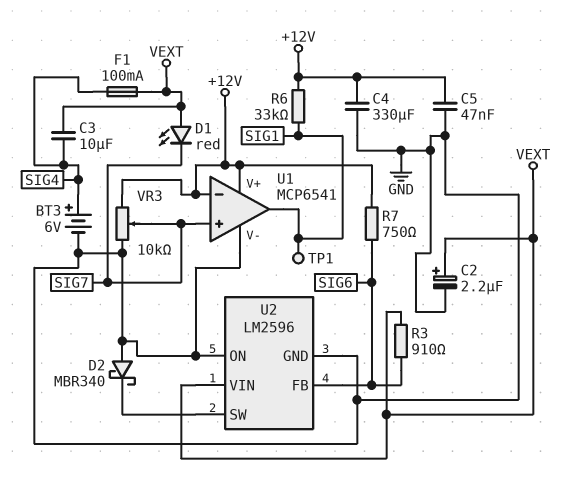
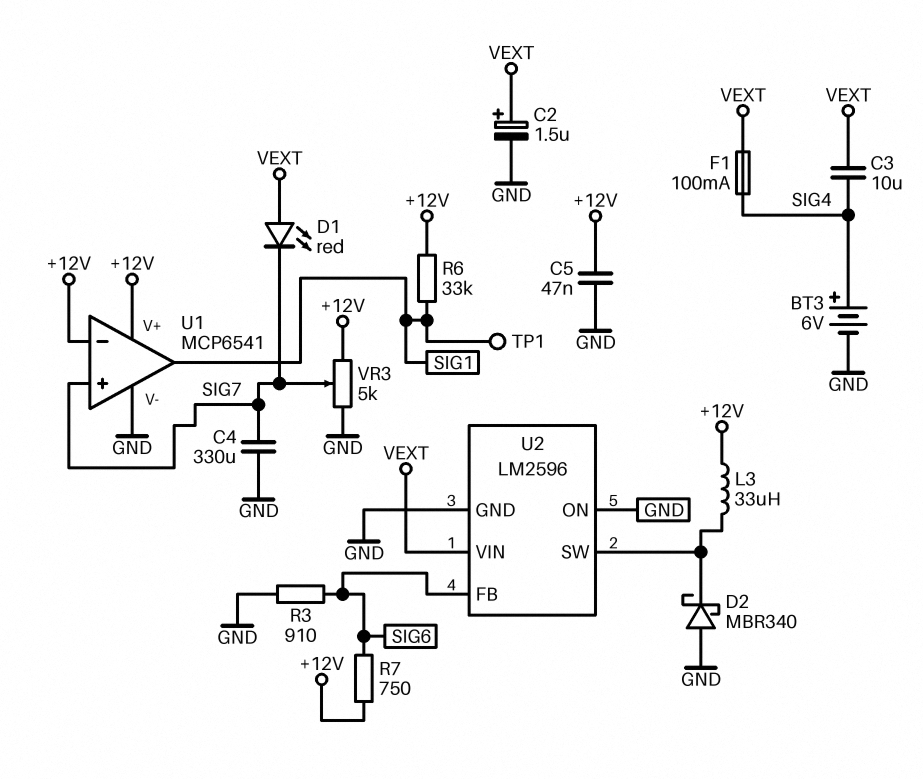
C2: 2.2uF (plus VEXT, minus GND) -> 1.5uF (plus VEXT, minus GND)
C4: 330uF (+12V, GND) -> 330uF (GND, SIG7)
L3: none -> 33uH (+12V, U2/SW)
R3: 910 (SIG6, VEXT) -> 910 (GND, SIG6)
VR3: 10k (+12V, GND, wiper SIG7) -> 5k (+12V, GND, wiper SIG7)

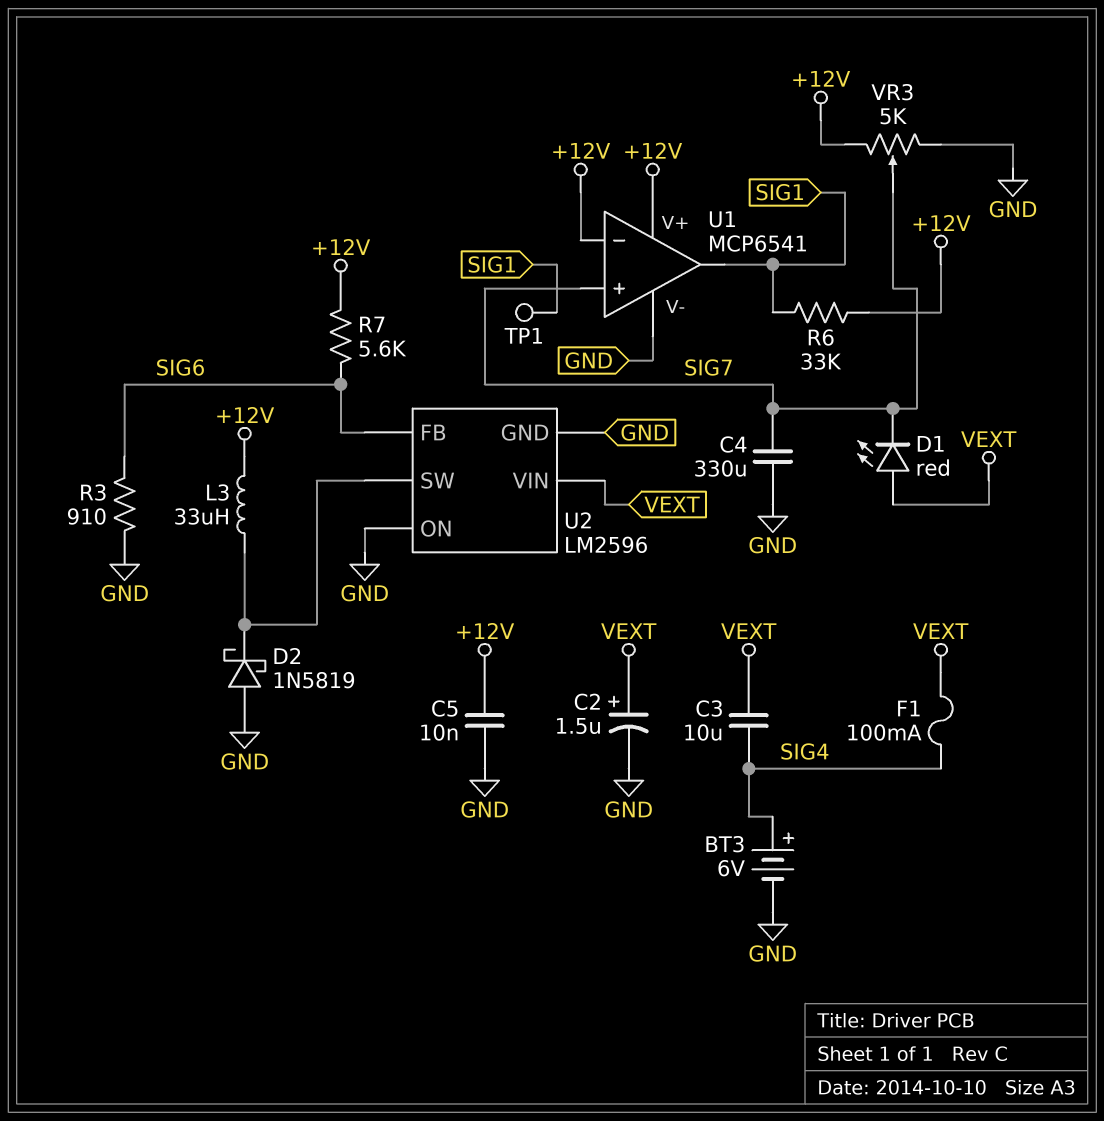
C5: 47nF (+12V, GND) -> 10nF (+12V, GND)
D2: schottky MBR340 (A GND, K U2/SW) -> schottky 1N5819 (A GND, K U2/SW)
R7: 750 (+12V, SIG6) -> 5.6k (+12V, SIG6)

